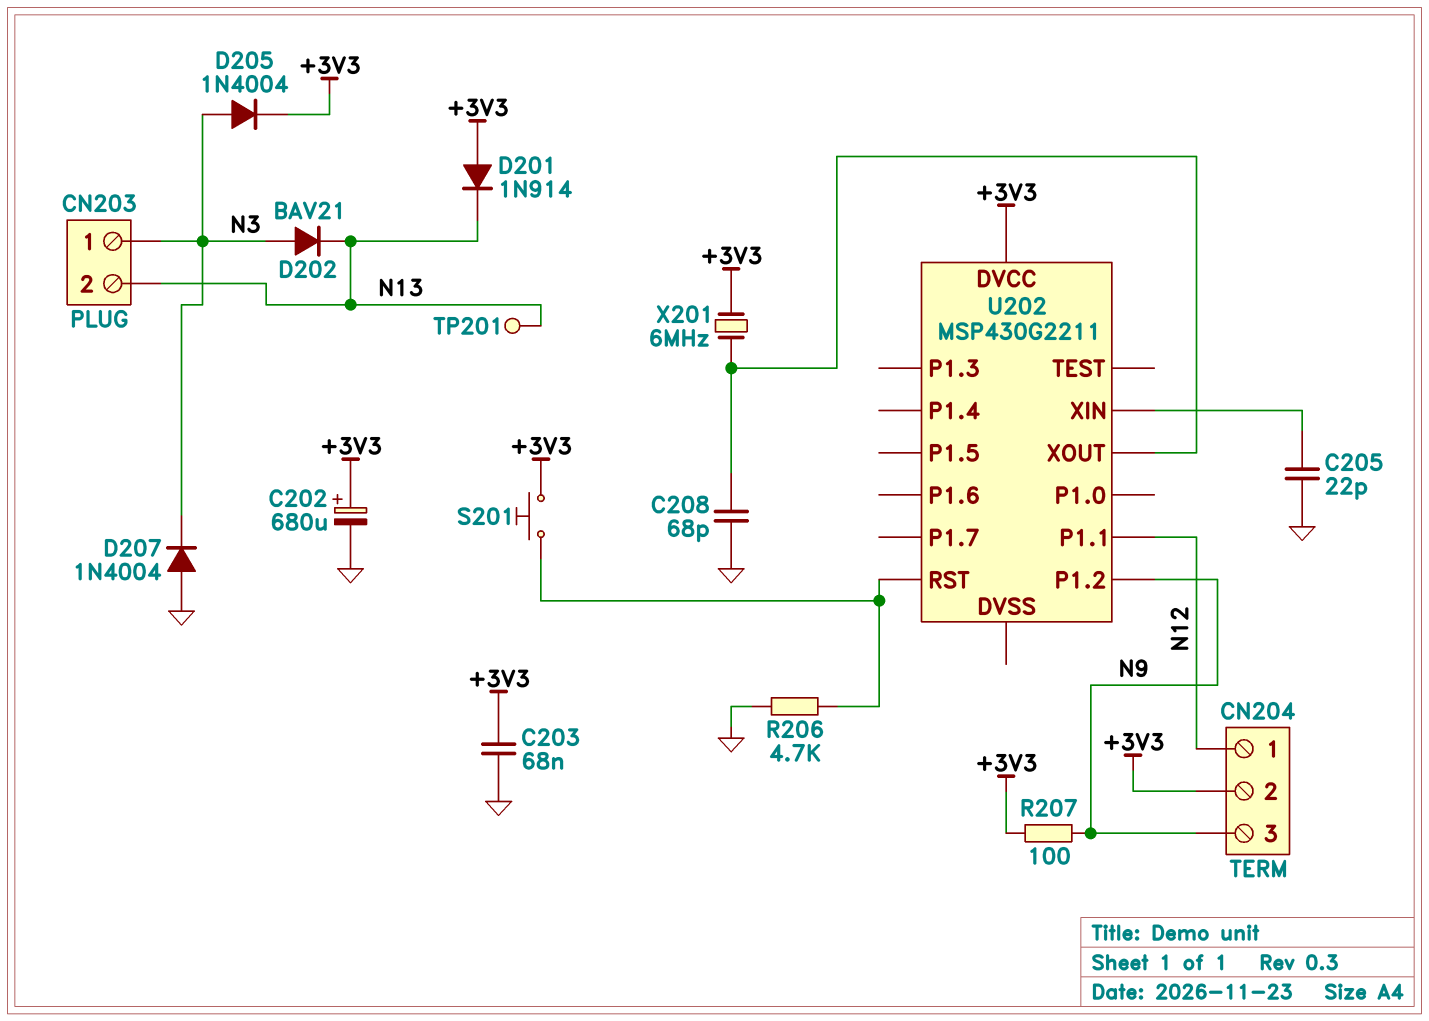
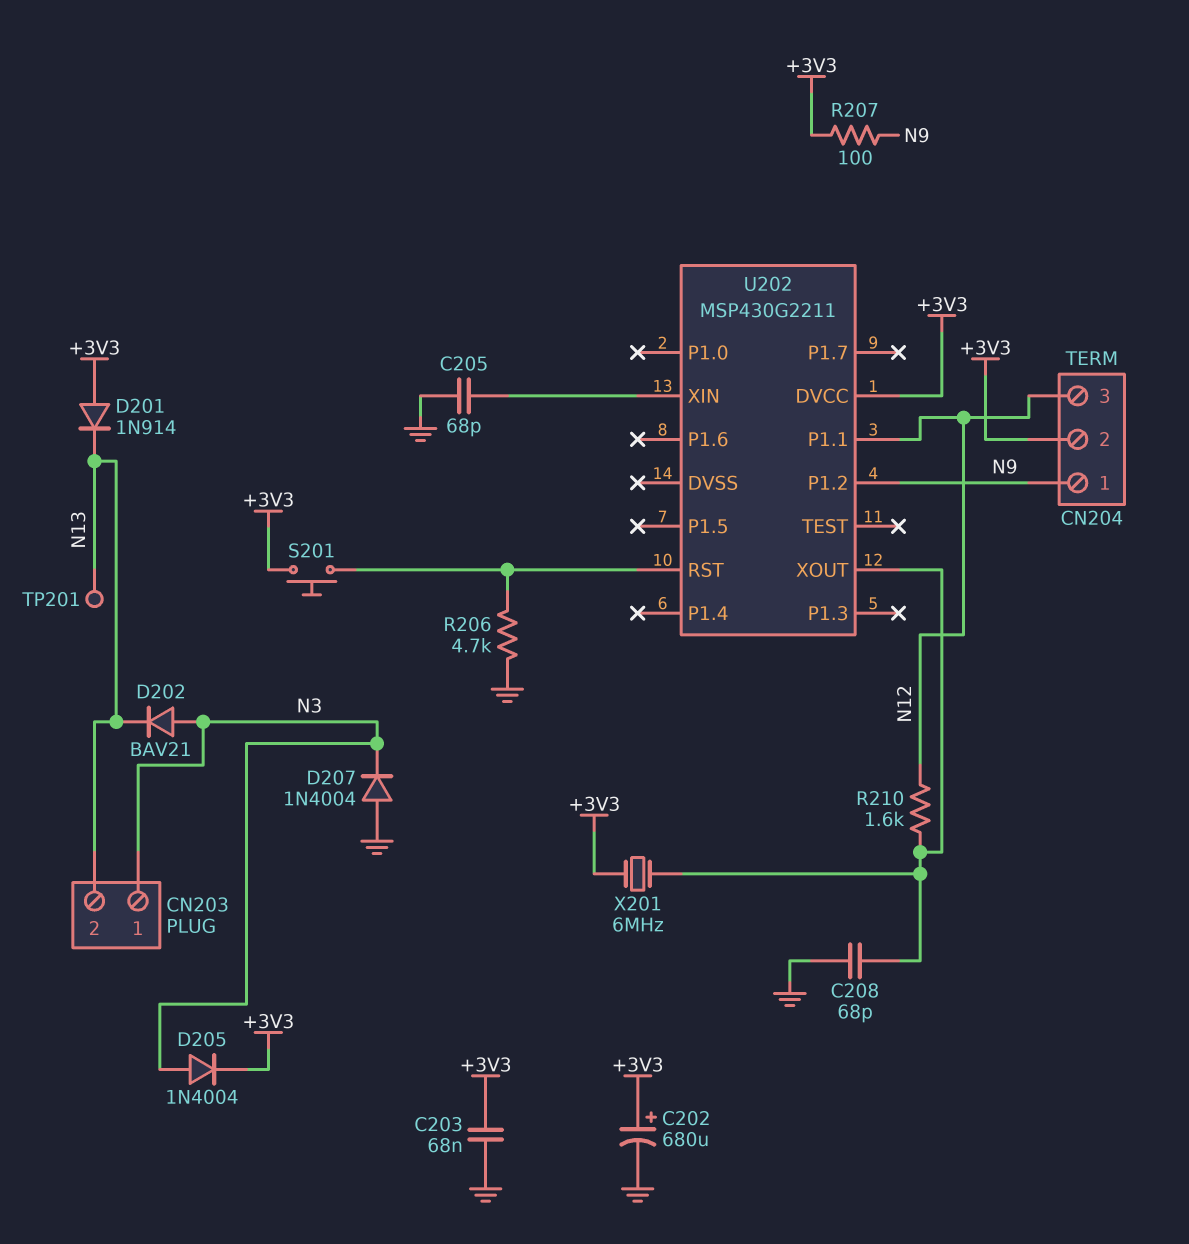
C205: 22pF (GND, U202/XIN) -> 68pF (GND, U202/XIN)
CN204 pin 1: N12 -> N9
CN204 pin 3: N9 -> N12
R210: none -> 1.6k (N12, U202/XOUT)

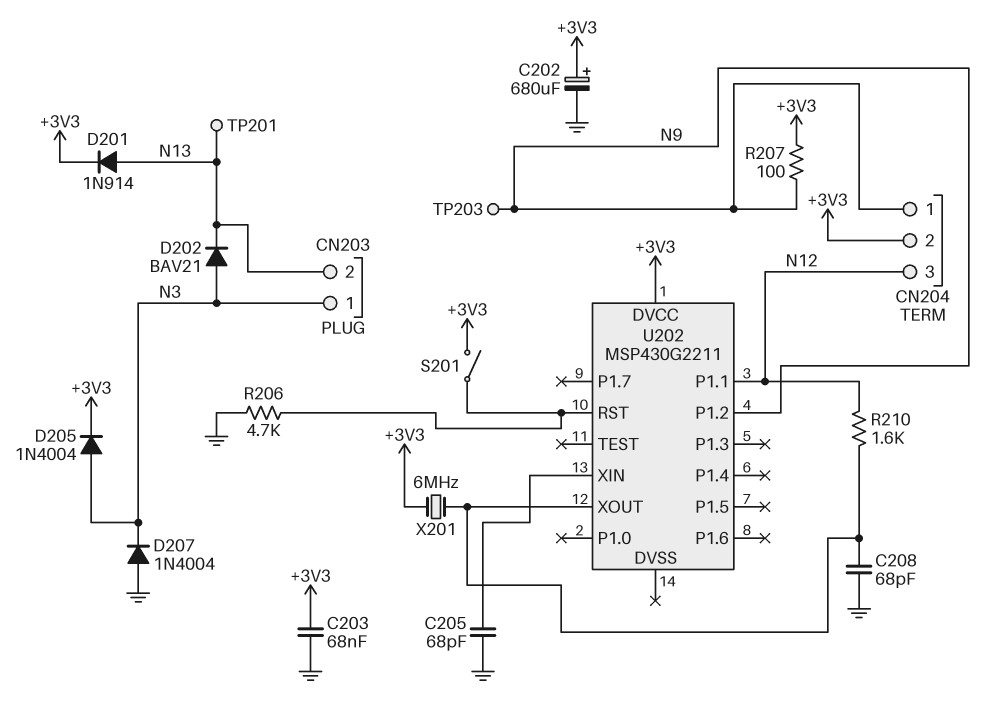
D201: diode 1N914 (A +3V3, K N13) -> diode 1N914 (A N13, K +3V3)
S201: button (+3V3, U202/RST) -> switch (+3V3, U202/RST)
TP203: none -> test point (N9)

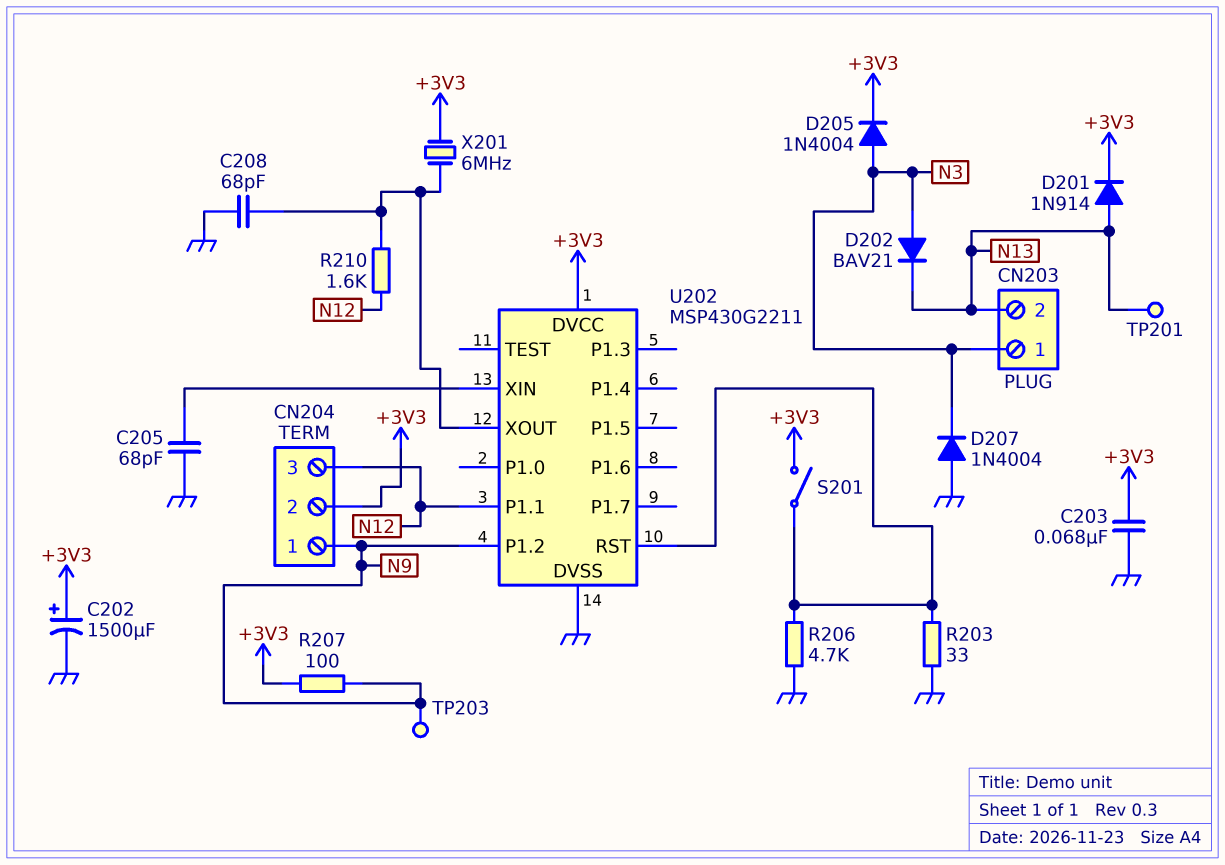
C202: 680uF (plus +3V3, minus GND) -> 1500uF (plus +3V3, minus GND)
R203: none -> 33 (GND, U202/RST)
U202 pin DVSS: none -> GND

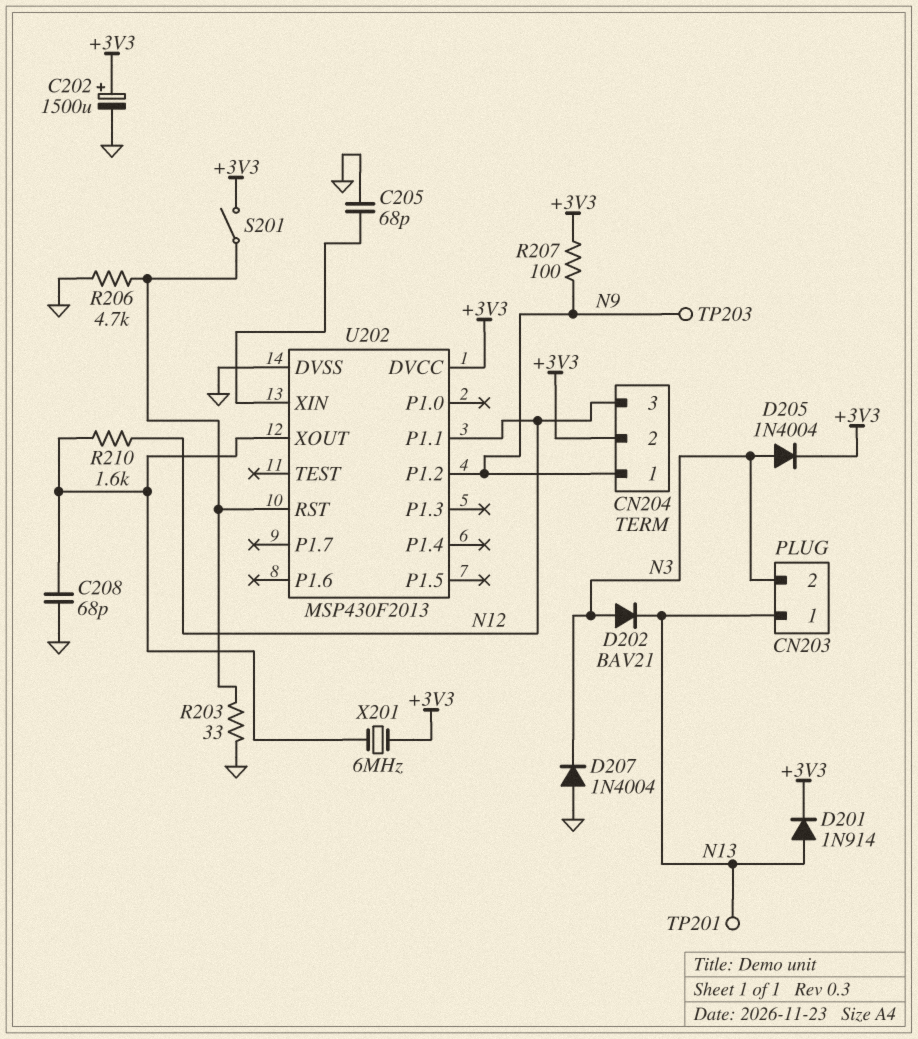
C203: 68nF (+3V3, GND) -> none
CN203 pin 1: N3 -> N13
CN203 pin 2: N13 -> N3
U202: MSP430G2211 -> MSP430F2013

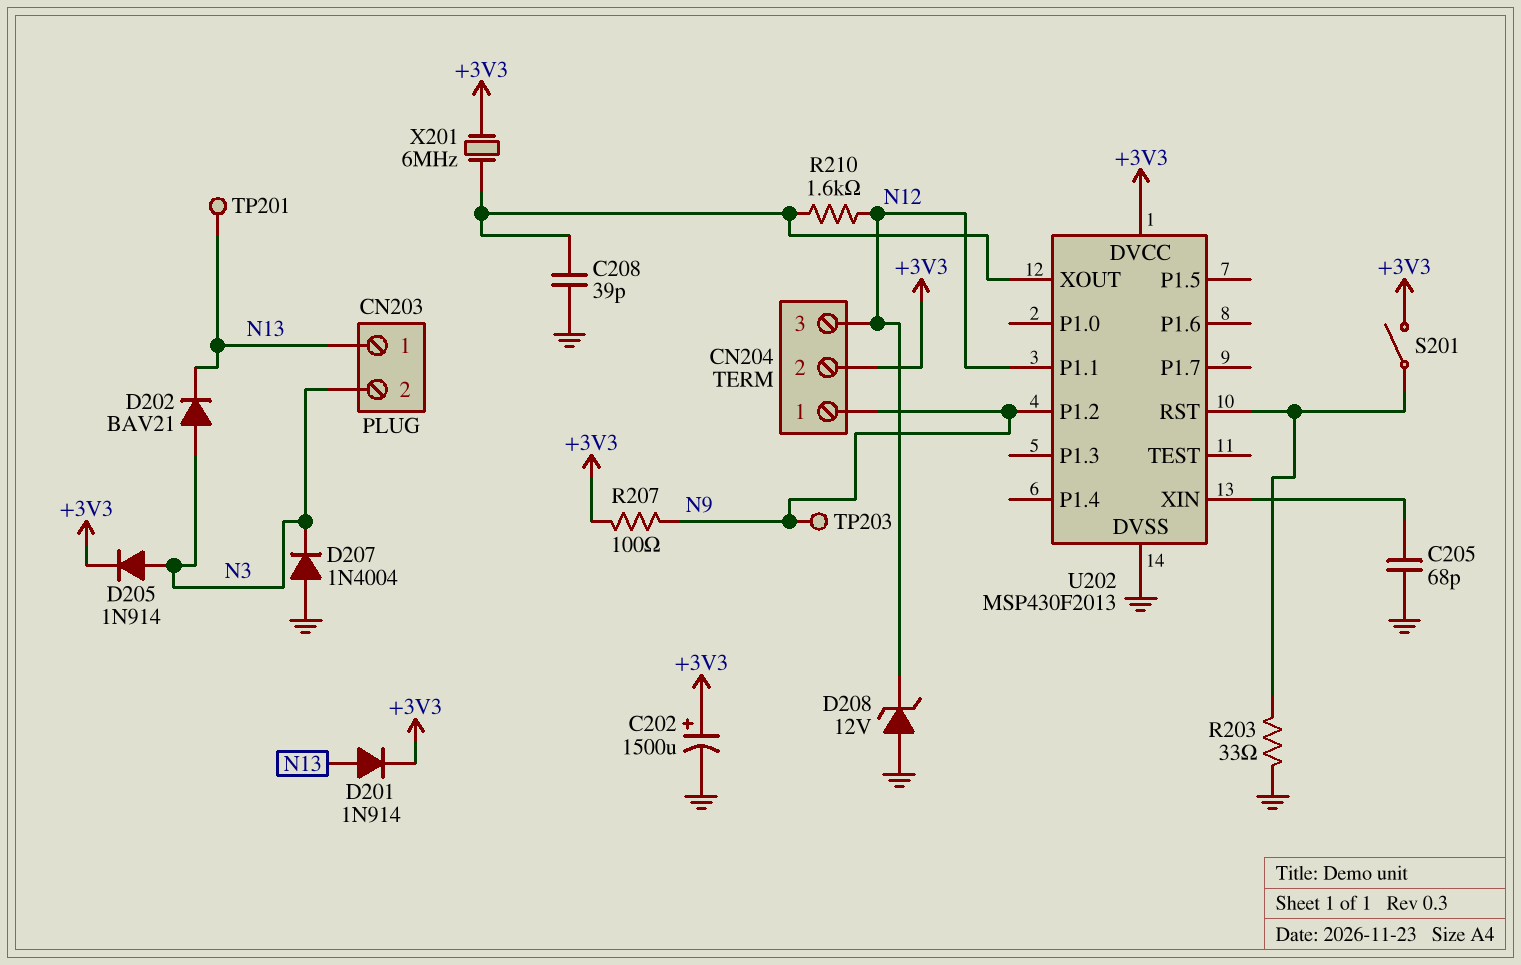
C208: 68pF (GND, U202/XOUT) -> 39pF (GND, U202/XOUT)
D205: diode 1N4004 (A N3, K +3V3) -> diode 1N914 (A N3, K +3V3)
D208: none -> zener 12V (A GND, K N12)
R206: 4.7k (GND, U202/RST) -> none

